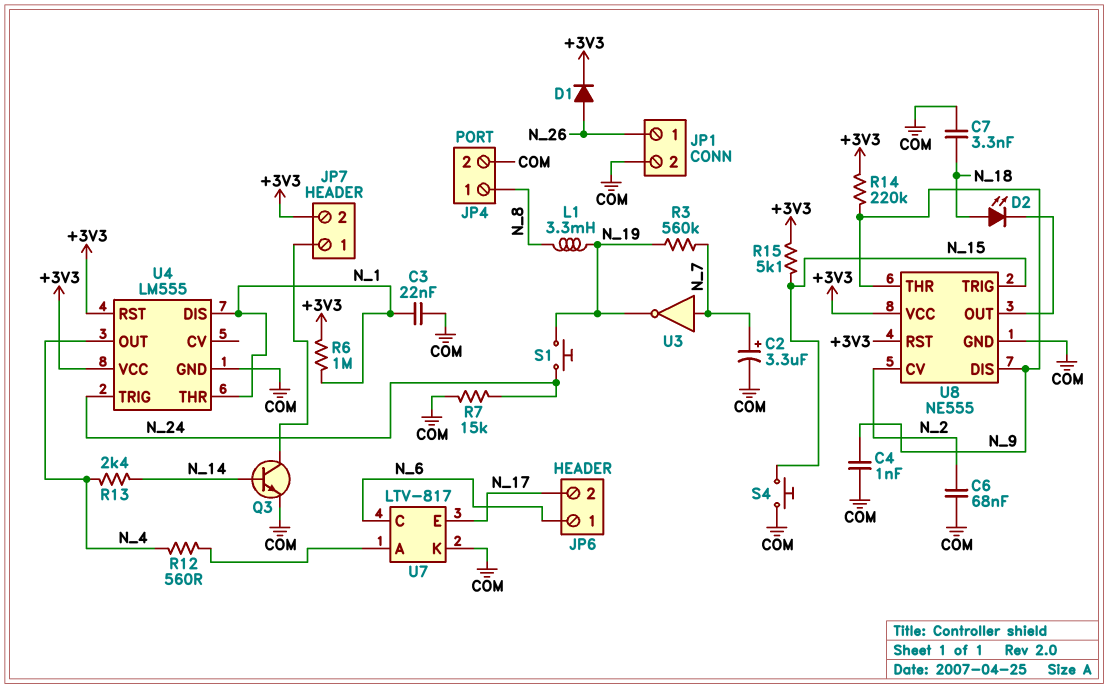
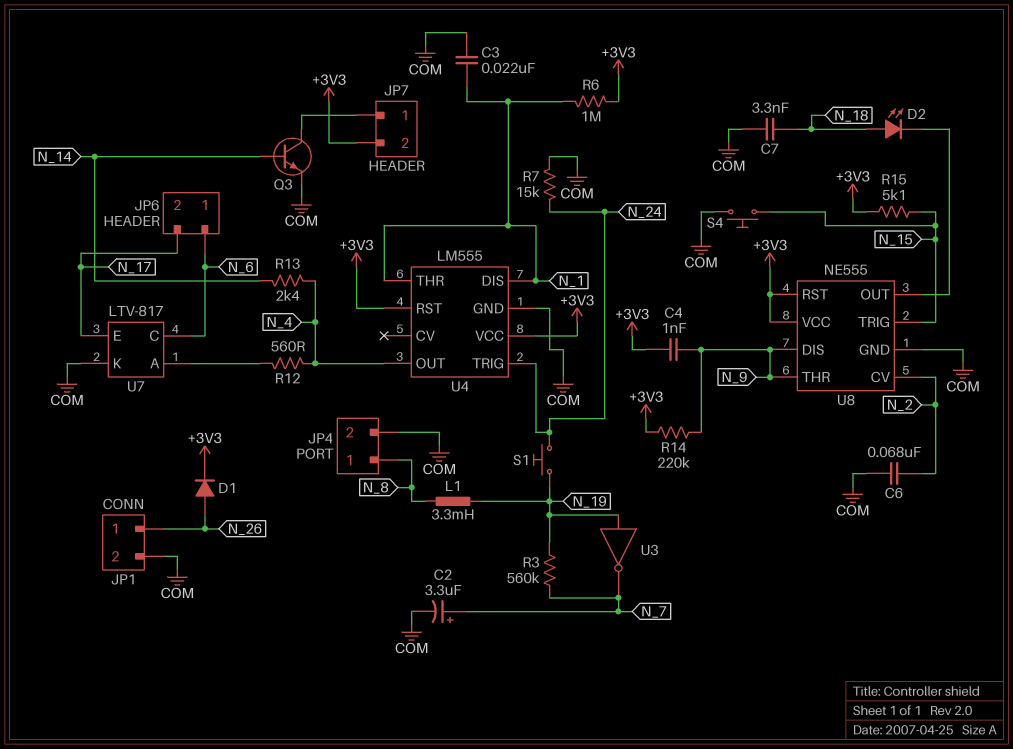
C4: 1nF (COM, N_9) -> 1nF (+3V3, N_9)
U3: NOT (in N_7, out N_19) -> NOT (in N_19, out N_7)

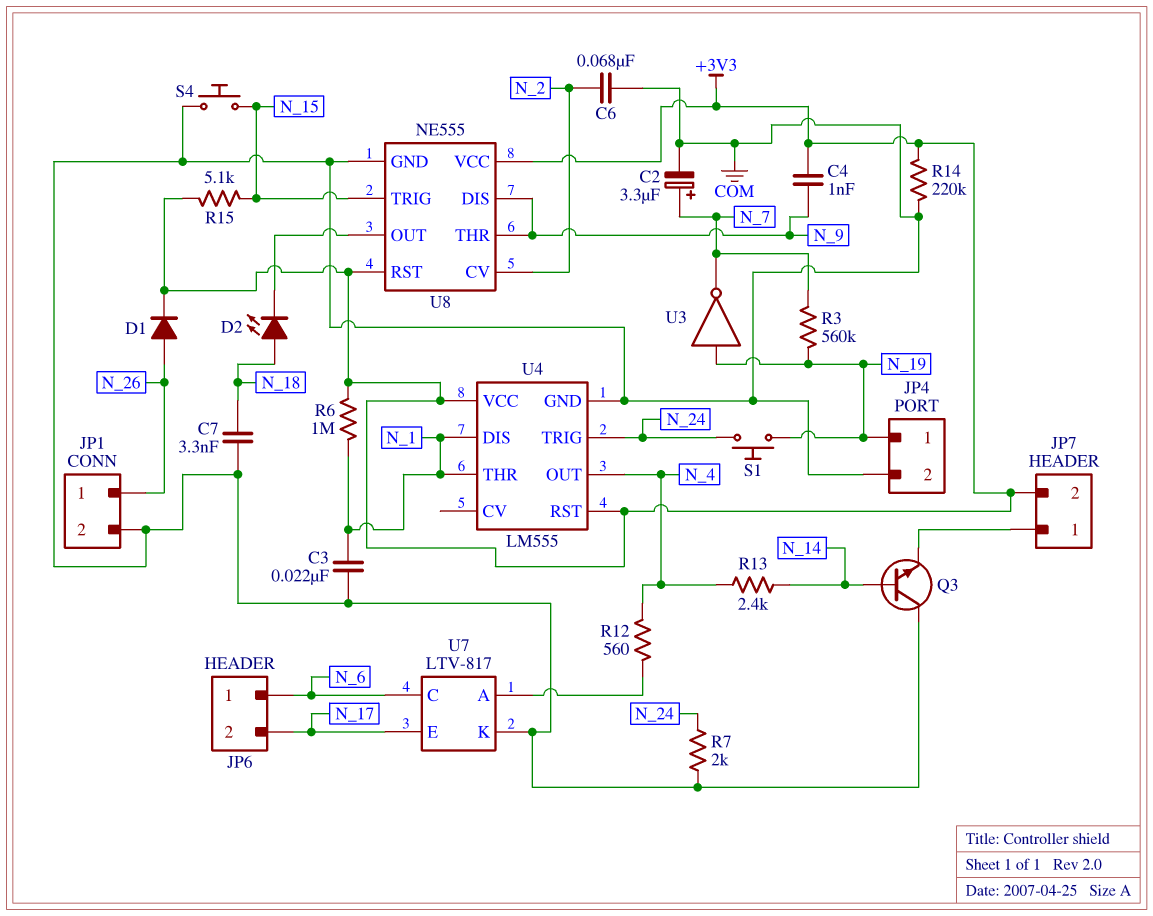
JP4 pin 1: N_8 -> N_19
L1: 3.3mH (N_8, N_19) -> none
Q3: NPN (B N_14, C JP7/1, E COM) -> NPN (B N_14, C COM, E JP7/1)
R7: 15k (COM, N_24) -> 2k (COM, N_24)
R14: 220k (+3V3, N_9) -> 220k (+3V3, COM)

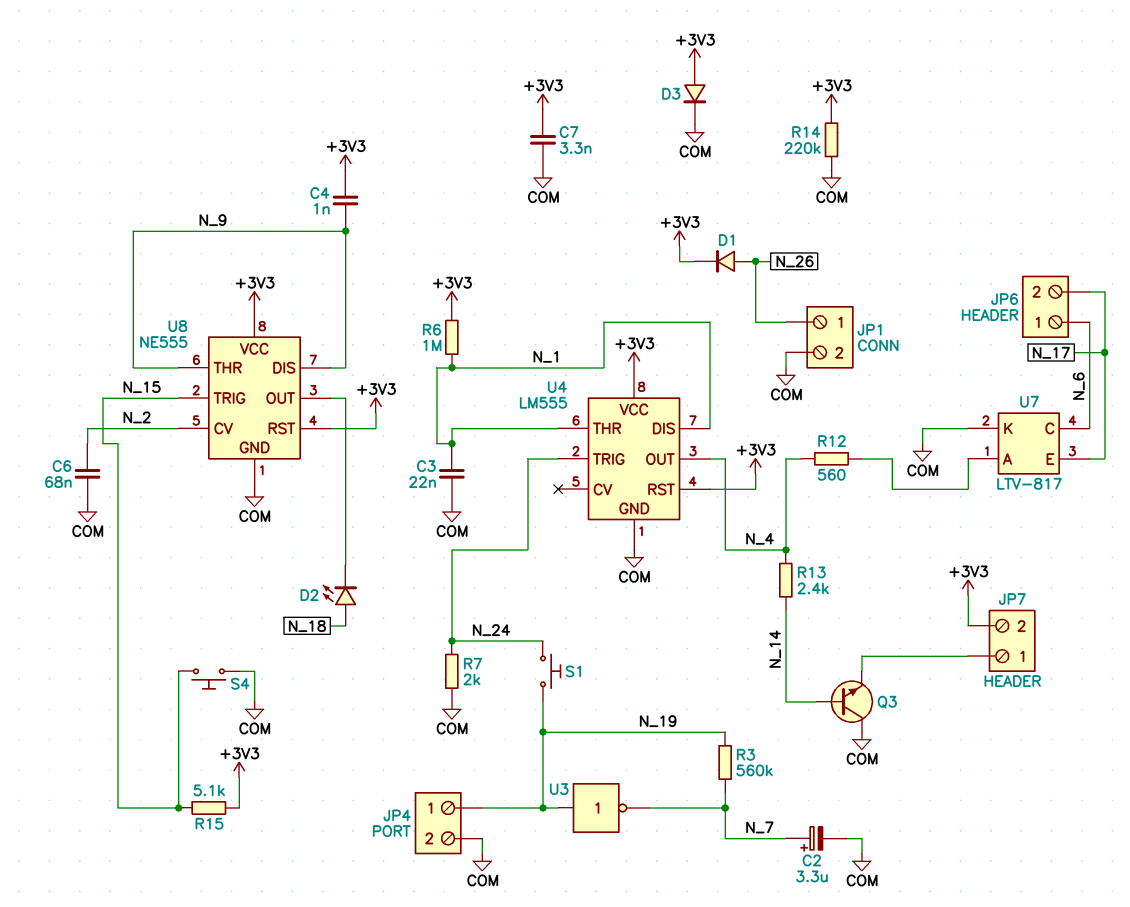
C7: 3.3nF (COM, N_18) -> 3.3nF (+3V3, COM)
D3: none -> diode (A +3V3, K COM)

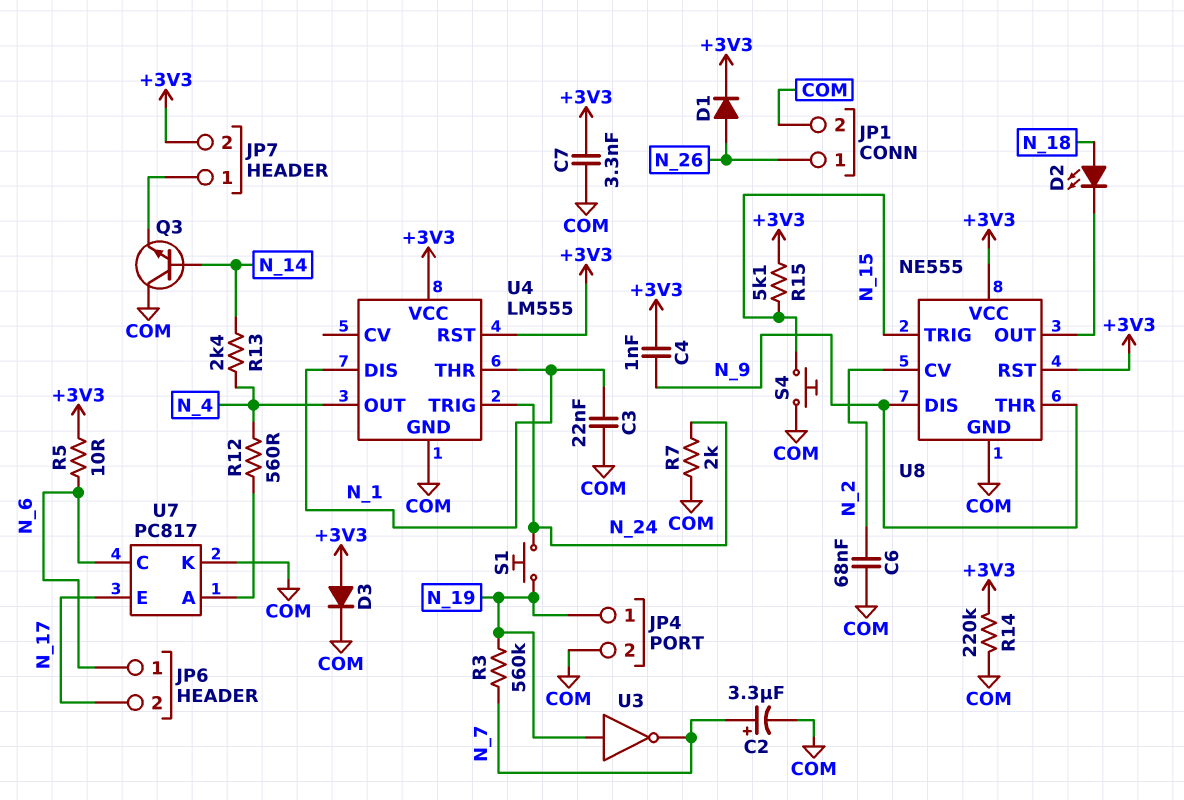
R5: none -> 10 (+3V3, N_6)
R6: 1M (+3V3, N_1) -> none
U7: LTV-817 -> PC817

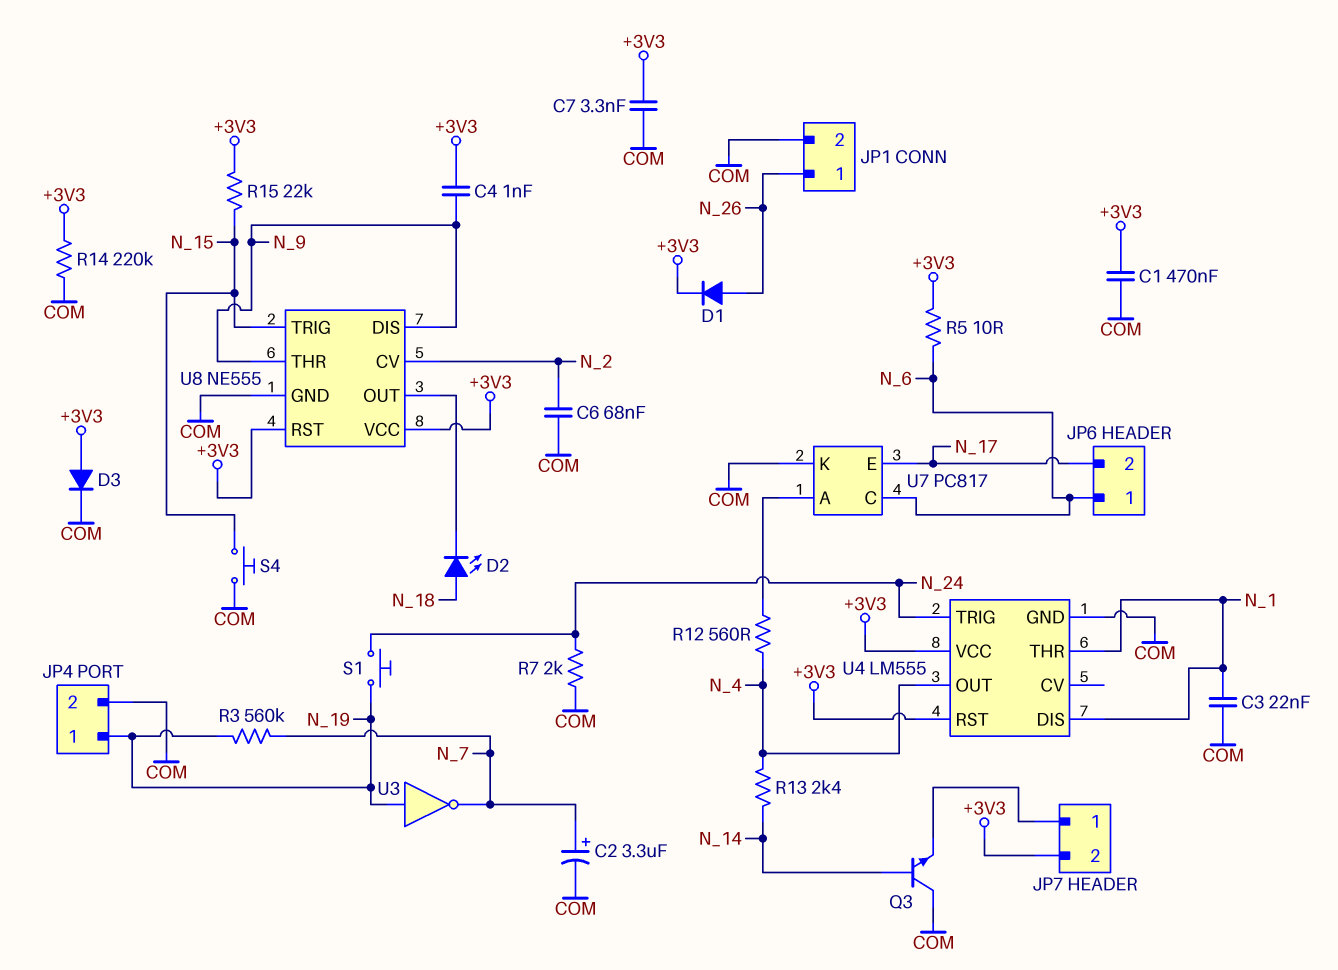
C1: none -> 470nF (+3V3, COM)
R15: 5.1k (+3V3, N_15) -> 22k (+3V3, N_15)

